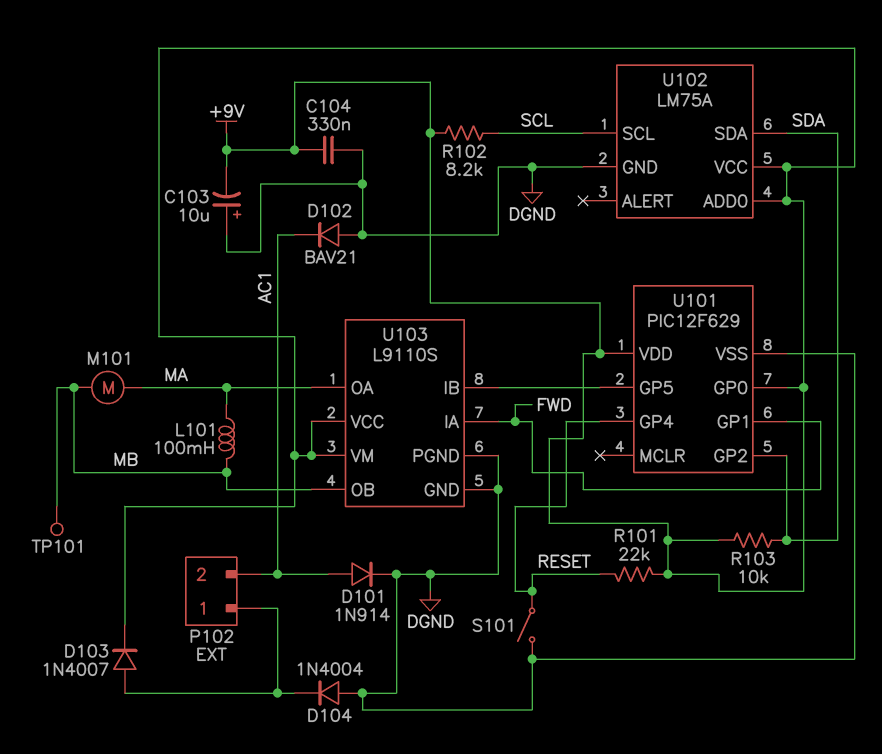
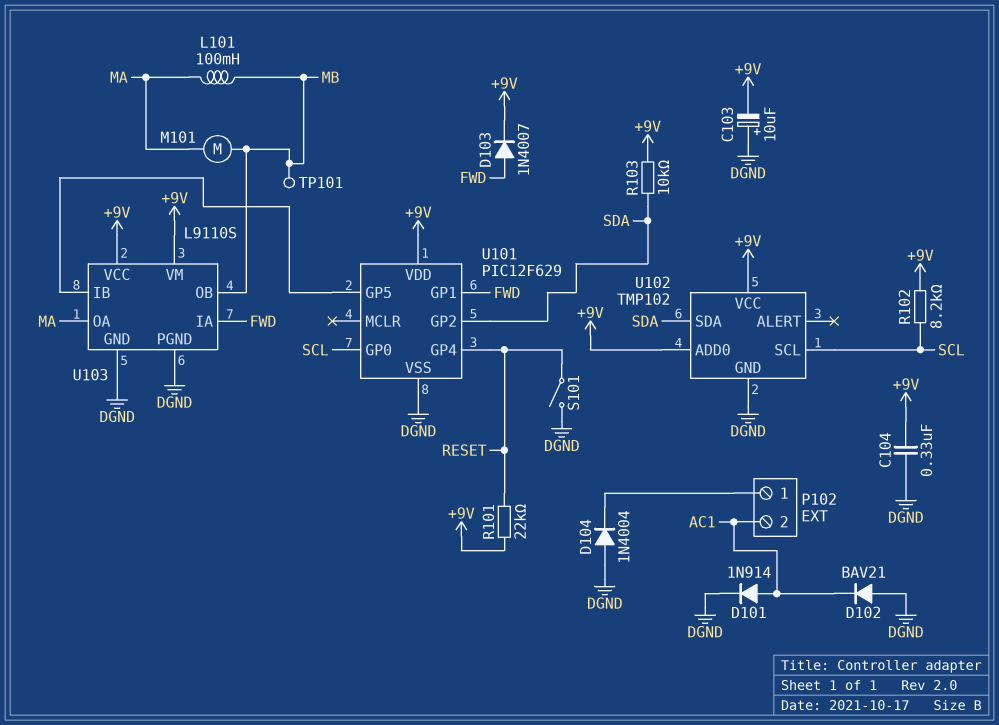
D103: diode 1N4007 (A P102/1, K +9V) -> diode 1N4007 (A FWD, K +9V)
U101 pin GP0: +9V -> SCL
U102: LM75A -> TMP102

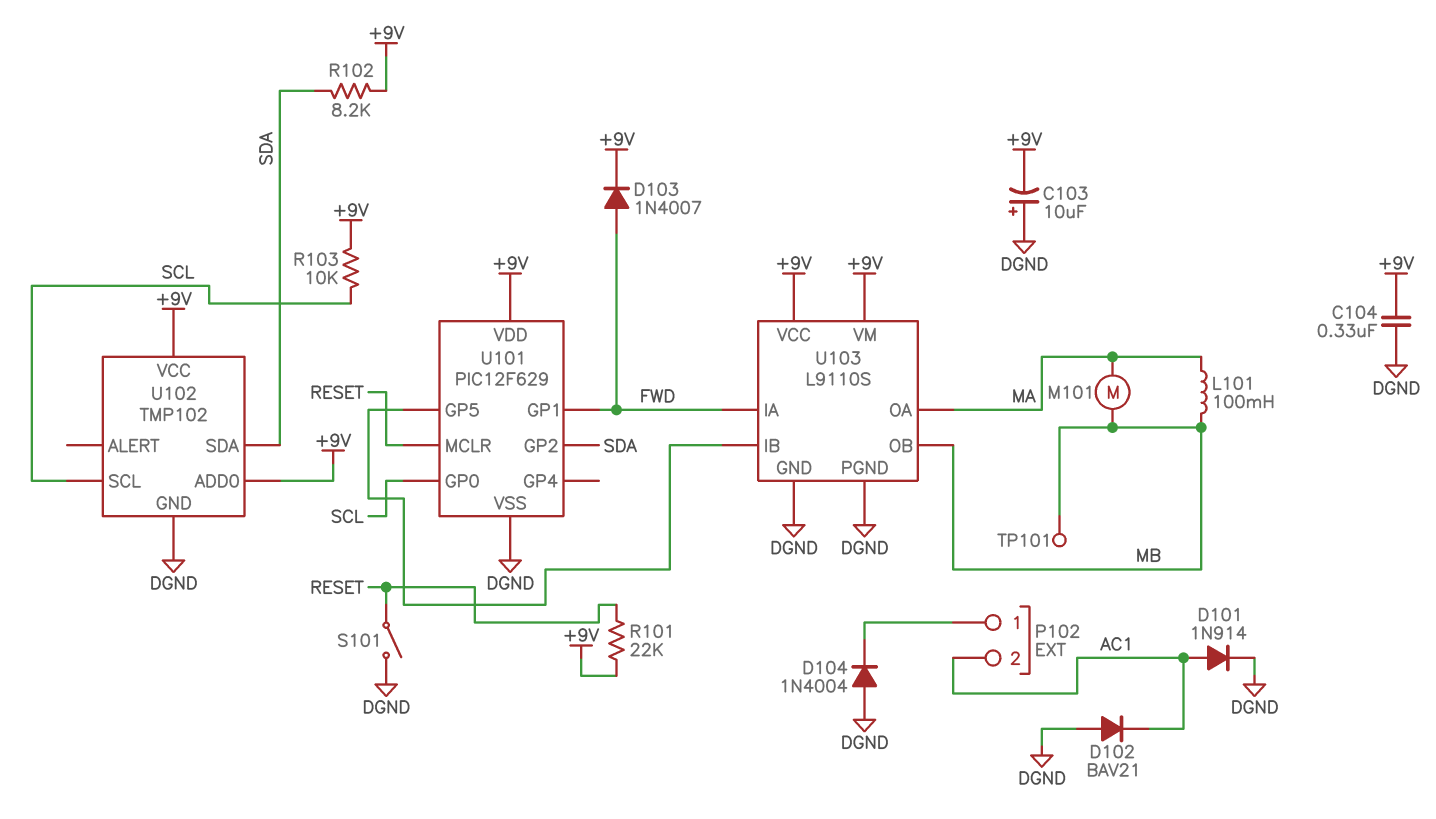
R102: 8.2k (+9V, SCL) -> 8.2k (+9V, SDA)
R103: 10k (+9V, SDA) -> 10k (+9V, SCL)
U101 pin GP4: RESET -> none
U101 pin MCLR: none -> RESET

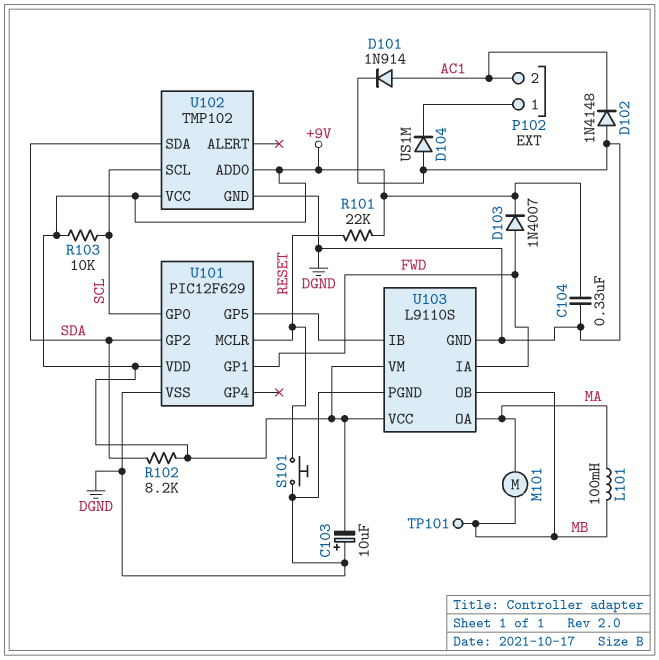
D102: diode BAV21 (A DGND, K AC1) -> diode 1N4148 (A DGND, K AC1)
D104: diode 1N4004 (A DGND, K P102/1) -> diode US1M (A DGND, K P102/1)
S101: switch (DGND, RESET) -> button (DGND, RESET)

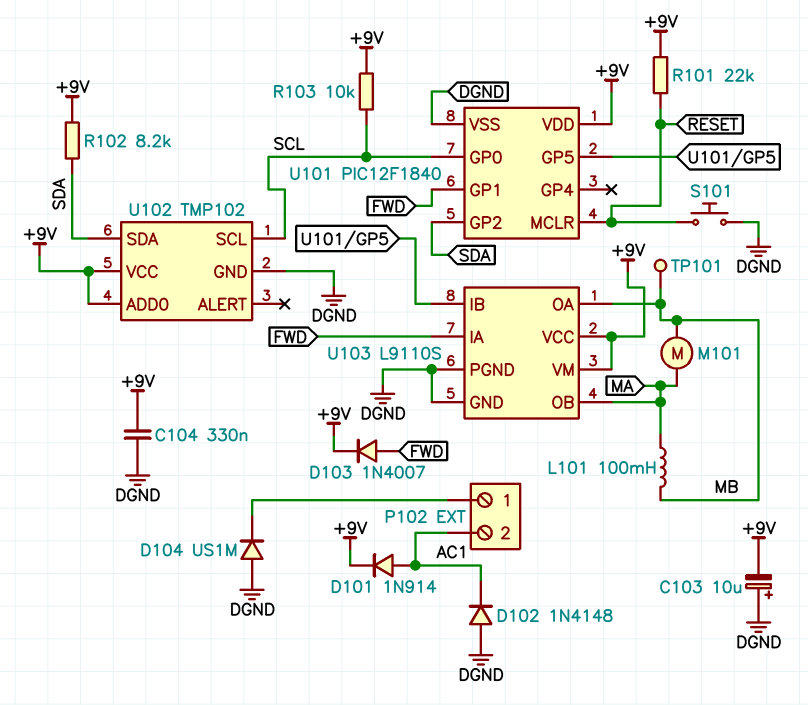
D101: diode 1N914 (A AC1, K DGND) -> diode 1N914 (A AC1, K +9V)
U101: PIC12F629 -> PIC12F1840
U103 pin OA: MA -> MB
U103 pin OB: MB -> MA

